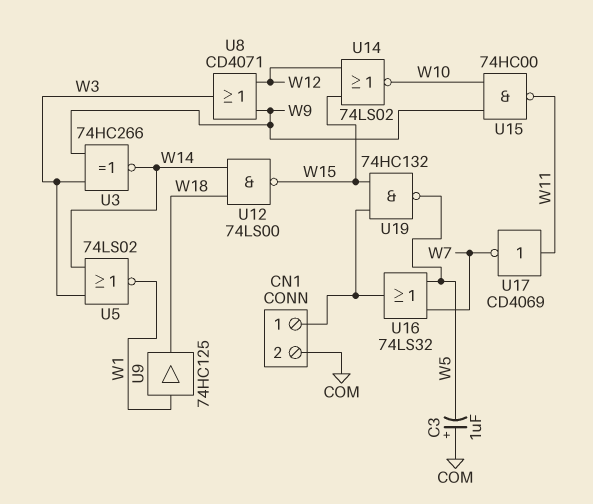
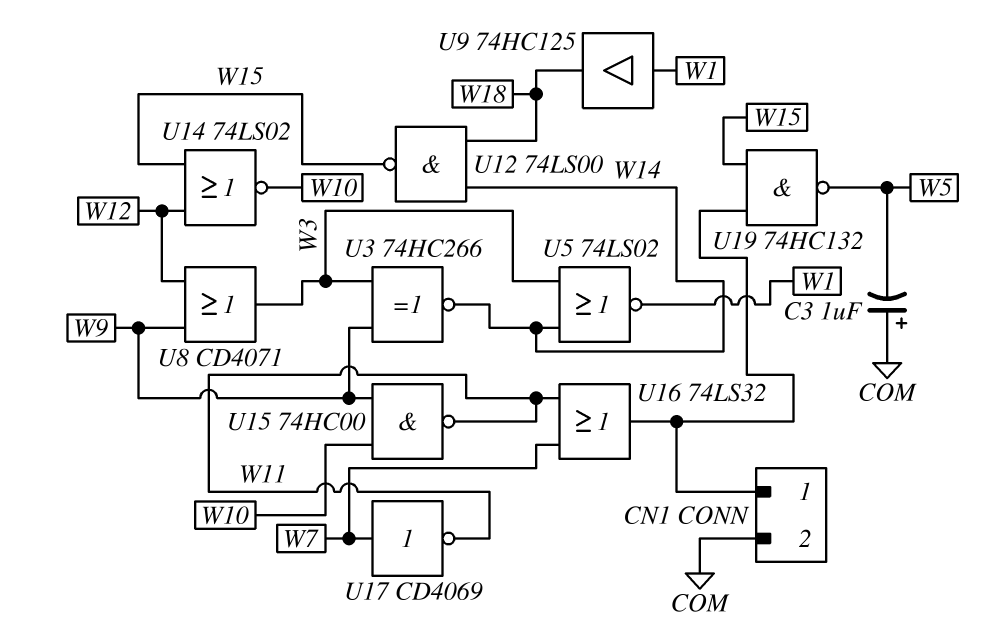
U16: OR 74LS32 (in W5, in W7, out CN1/1) -> OR 74LS32 (in W7, in W11, out CN1/1)
U17: NOT CD4069 (in W11, out W7) -> NOT CD4069 (in W7, out W11)

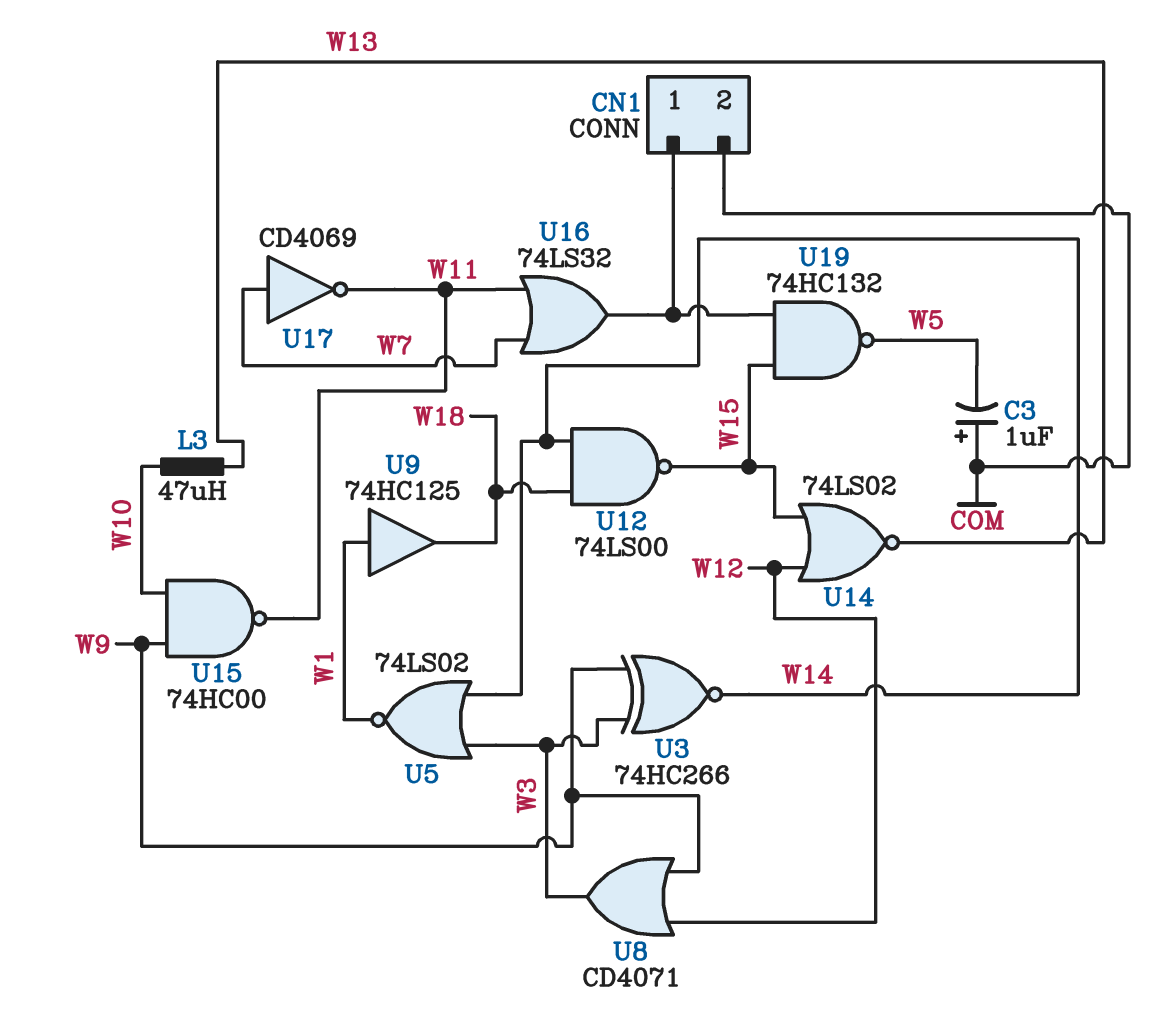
L3: none -> 47uH (W10, W13)
U14: NOR 74LS02 (in W12, in W15, out W10) -> NOR 74LS02 (in W12, in W15, out W13)

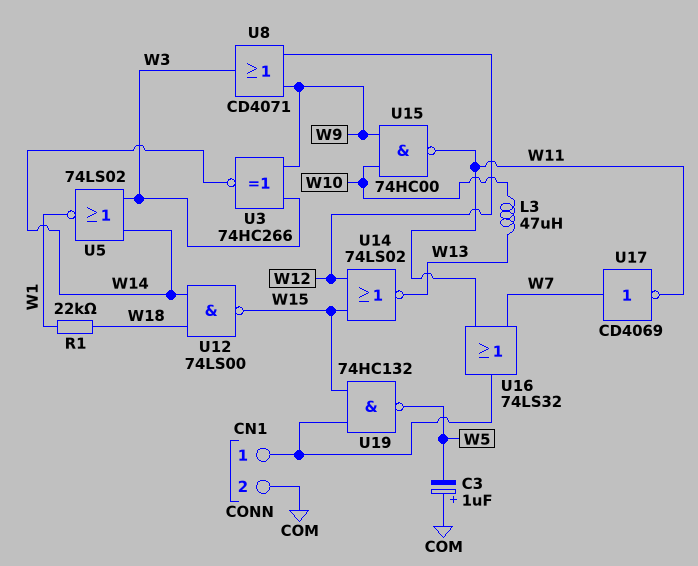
R1: none -> 22k (W1, W18)
U9: buffer 74HC125 (in W1, out W18) -> none

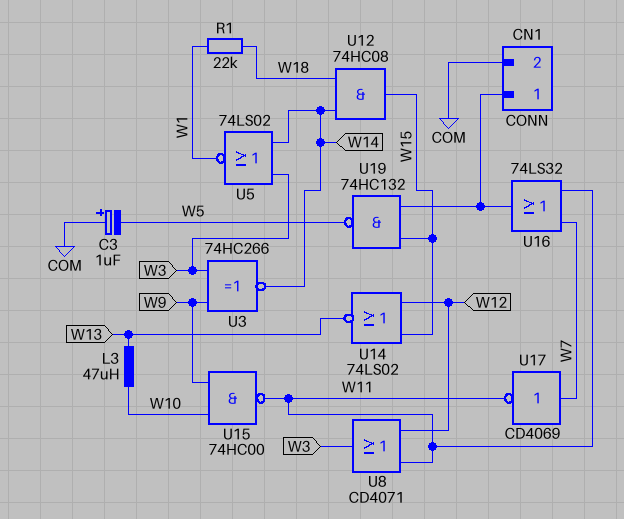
U8: OR CD4071 (in W9, in W12, out W3) -> OR CD4071 (in W11, in W12, out W3)
U12: NAND 74LS00 (in W14, in W18, out W15) -> AND 74HC08 (in W14, in W18, out W15)

